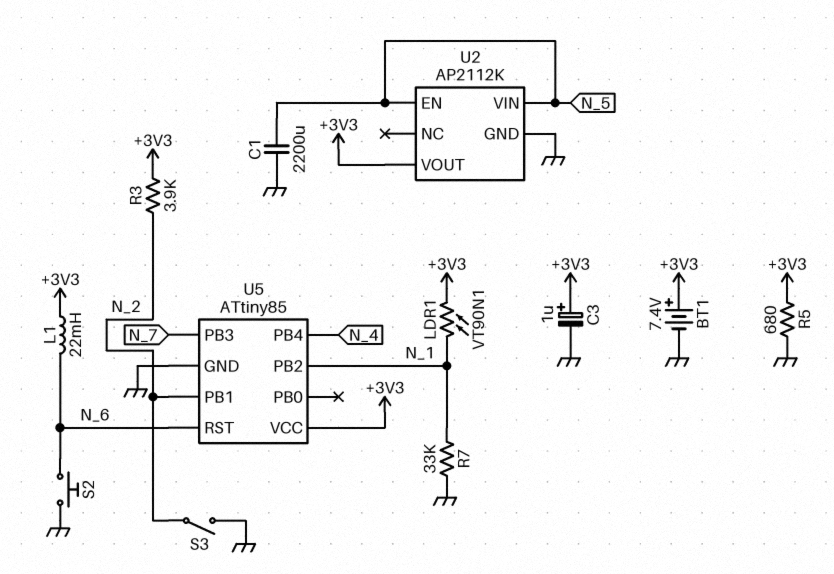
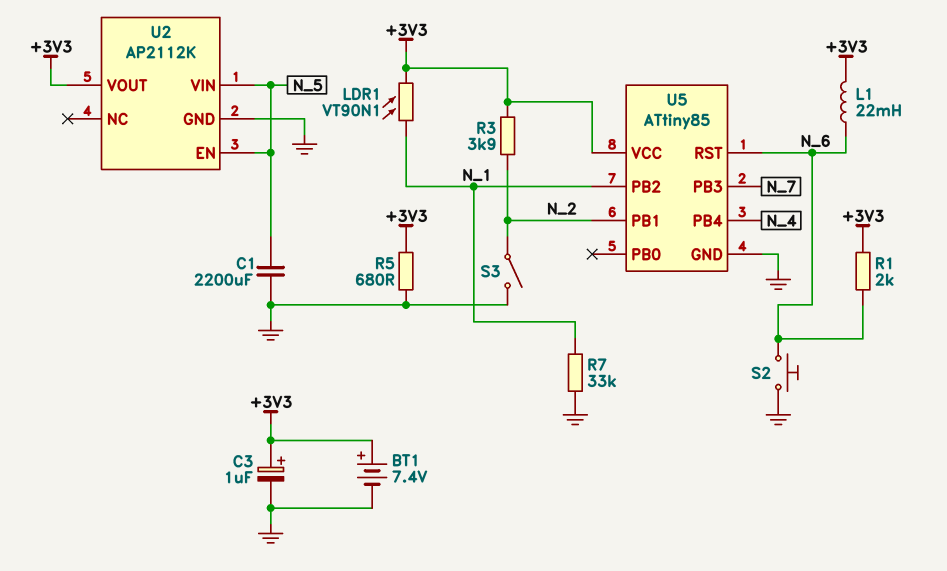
R1: none -> 2k (+3V3, N_6)

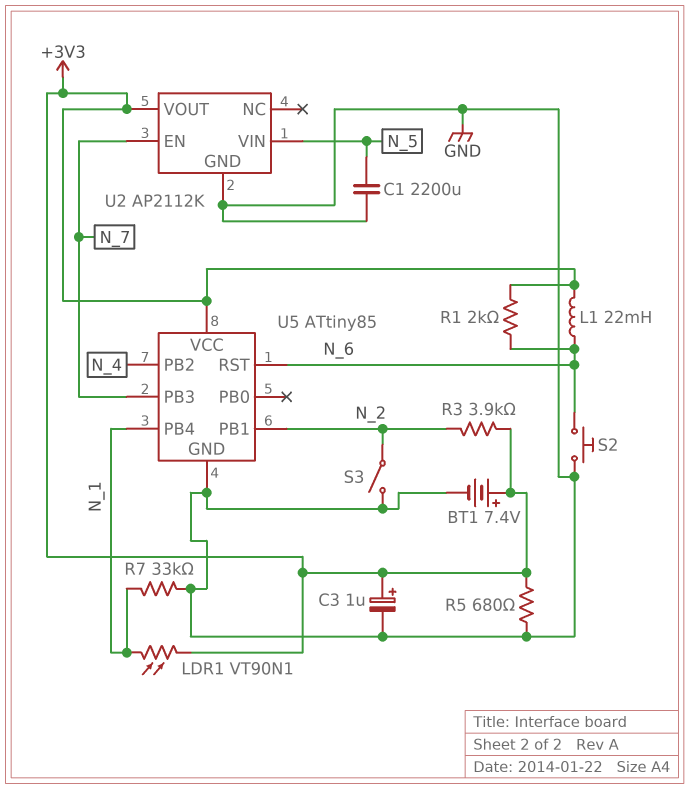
U2 pin EN: N_5 -> N_7
U5 pin PB2: N_1 -> N_4
U5 pin PB4: N_4 -> N_1

